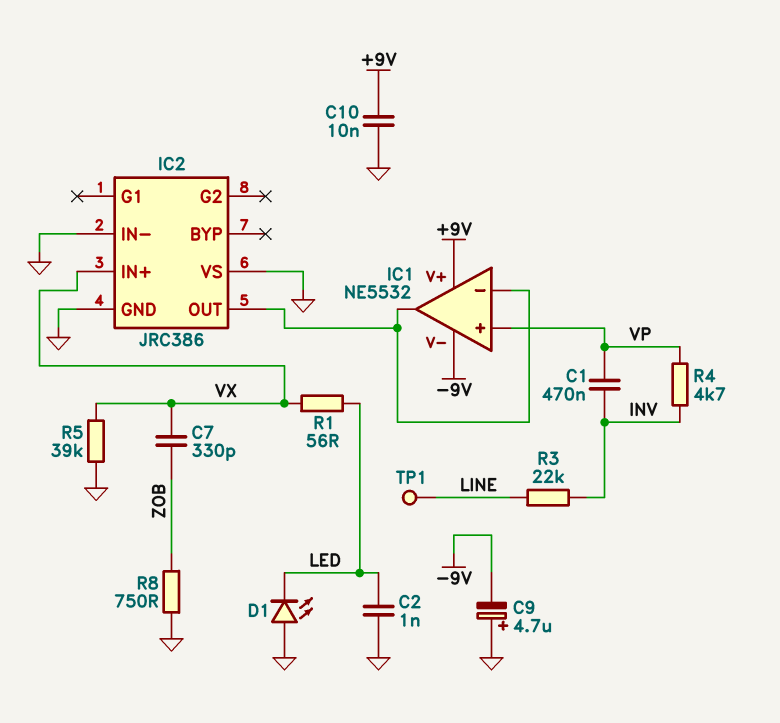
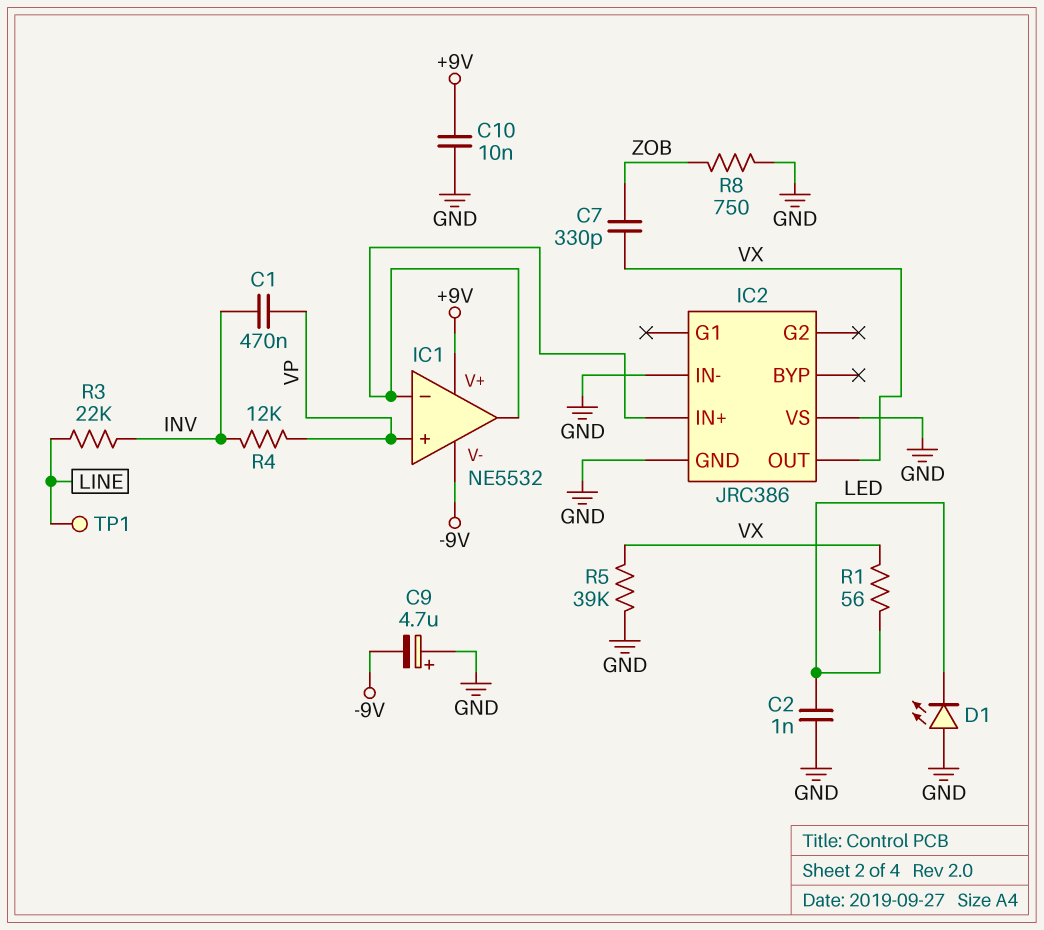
IC2 pin IN+: VX -> IC1/in-
IC2 pin OUT: IC1/in- -> VX
R4: 4.7k (INV, VP) -> 12k (INV, VP)

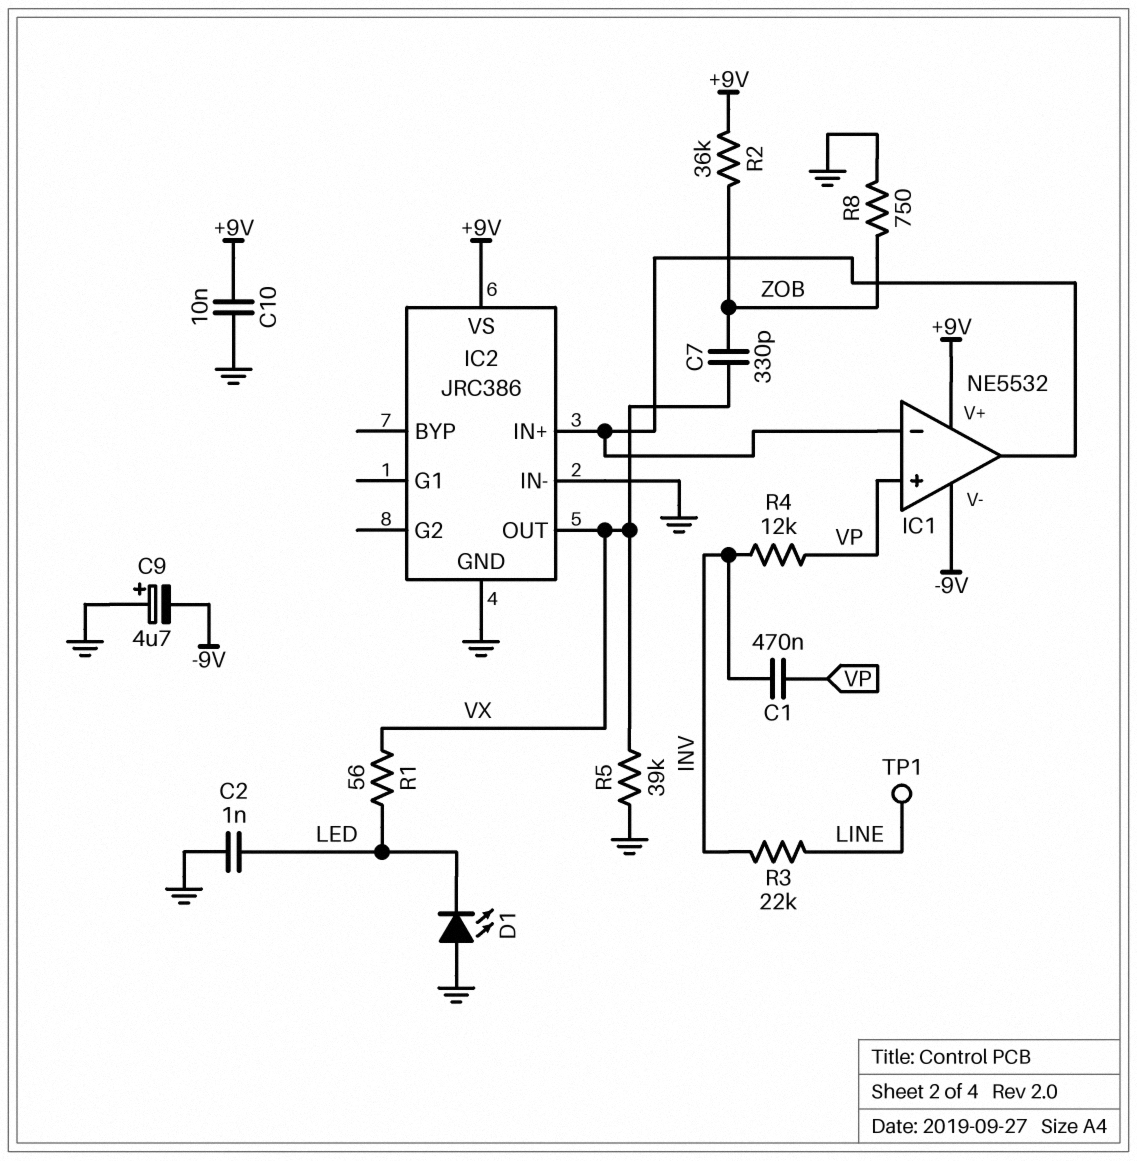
IC2 pin VS: GND -> +9V
R2: none -> 36k (+9V, ZOB)

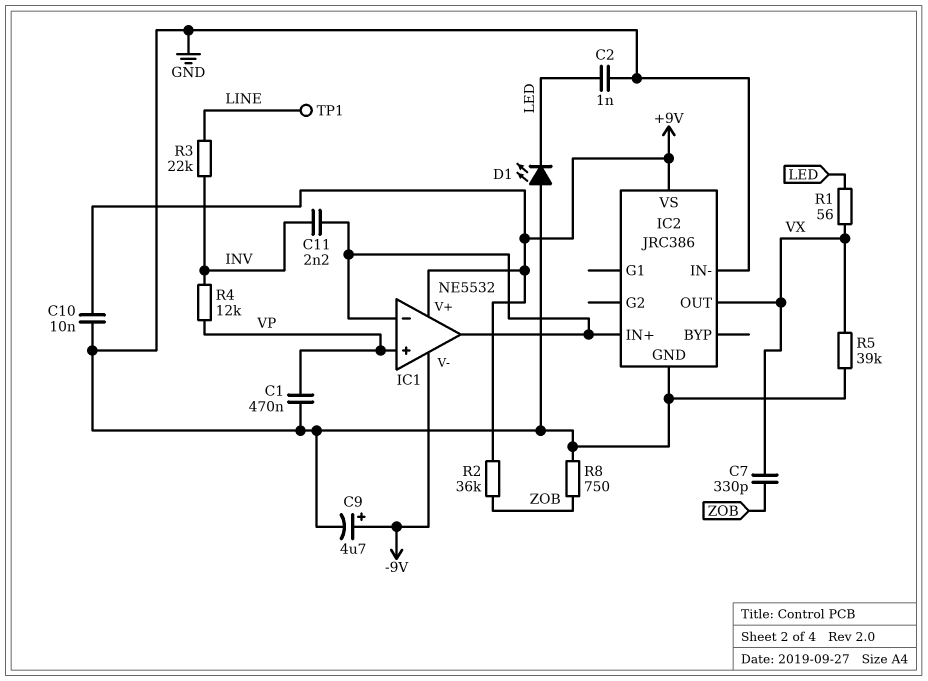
C1: 470nF (INV, VP) -> 470nF (GND, VP)
C9: 4.7uF (plus GND, minus -9V) -> 4.7uF (plus -9V, minus GND)
C11: none -> 2.2nF (IC1/in-, INV)

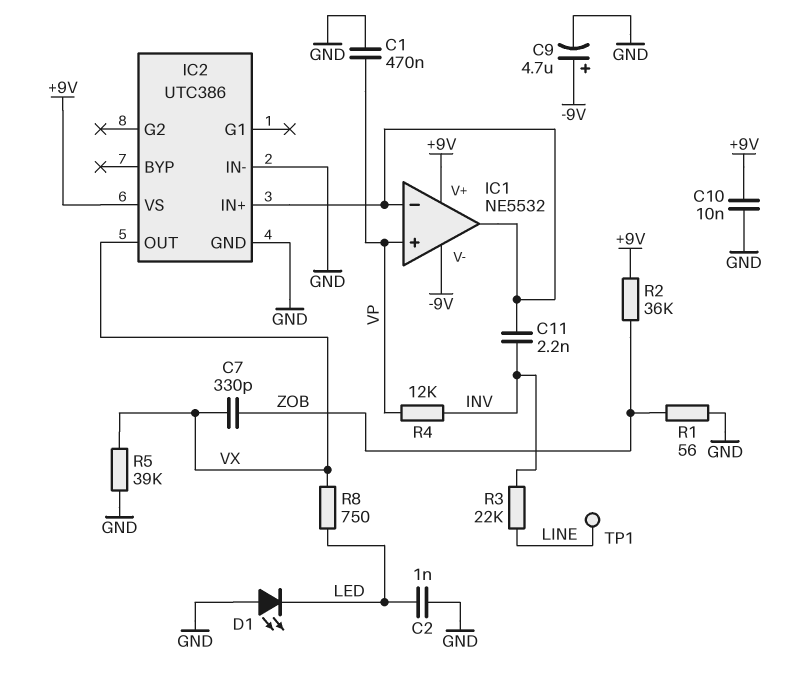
IC2: JRC386 -> UTC386
R1: 56 (LED, VX) -> 56 (GND, ZOB)
R8: 750 (GND, ZOB) -> 750 (LED, VX)

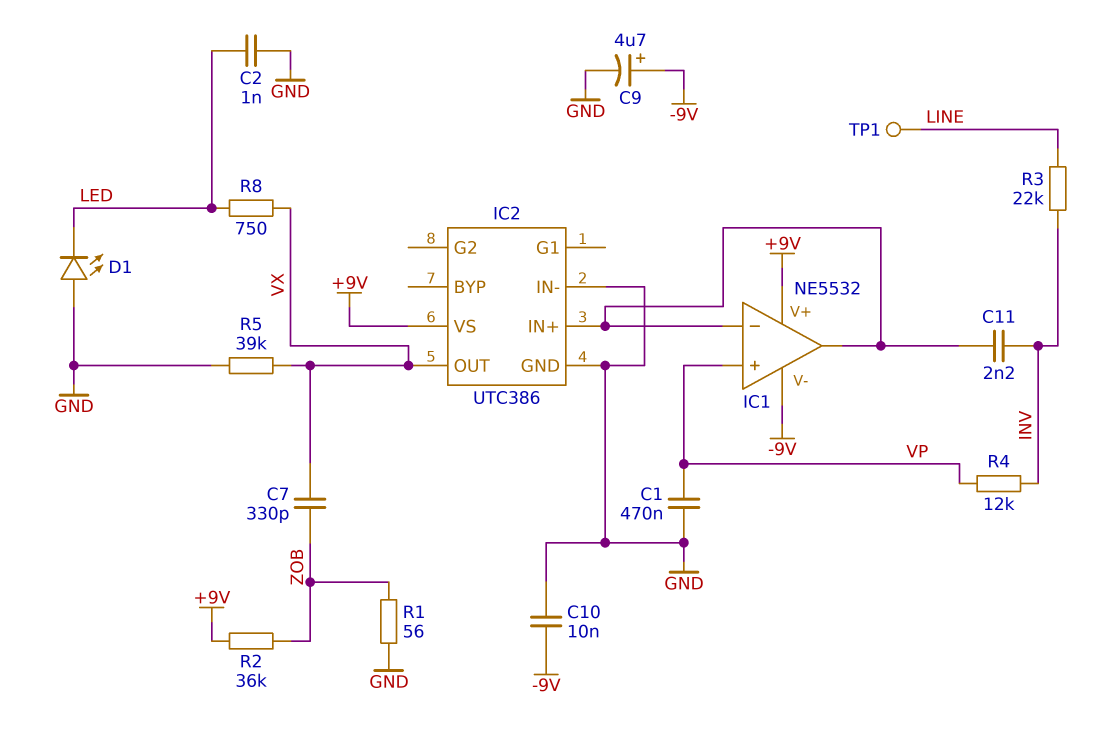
C10: 10nF (+9V, GND) -> 10nF (-9V, GND)

